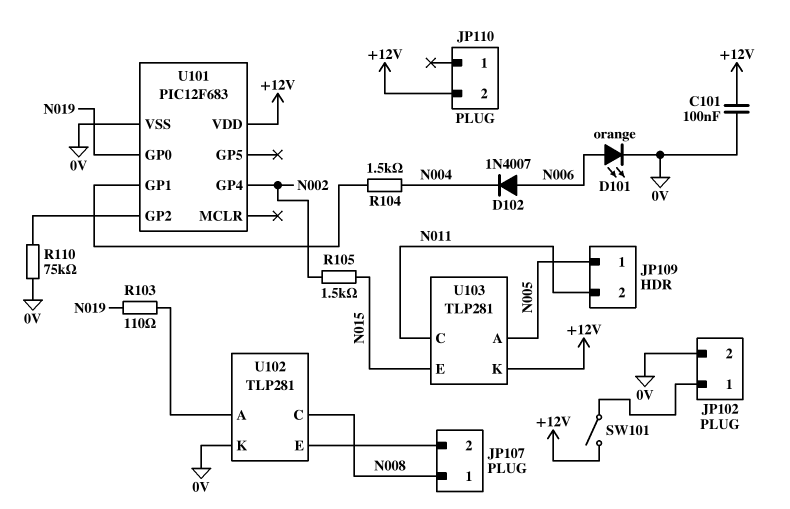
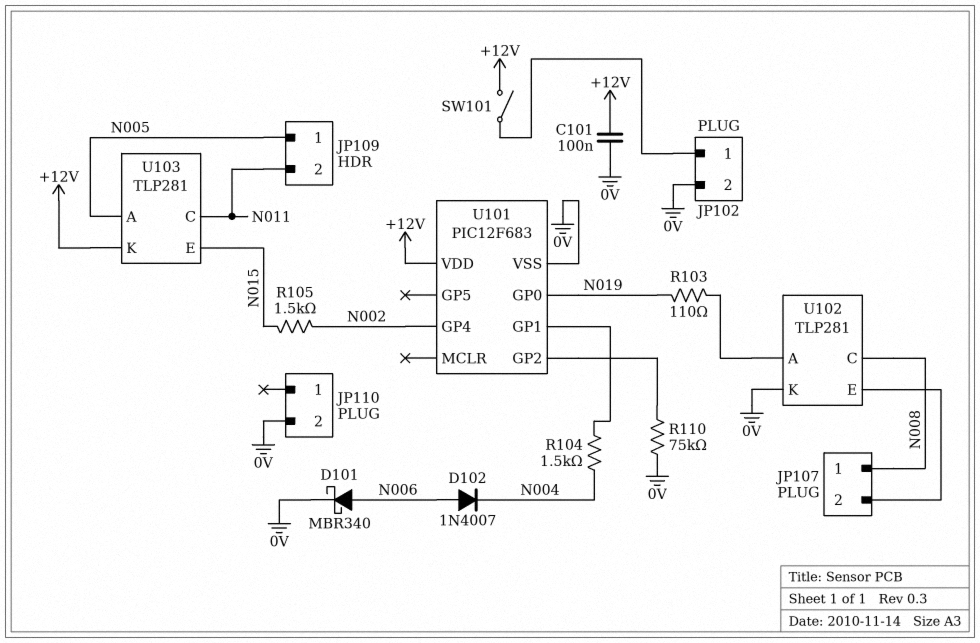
D101: LED orange (A N006, K 0V) -> schottky MBR340 (A N006, K 0V)
JP110 pin 2: +12V -> 0V

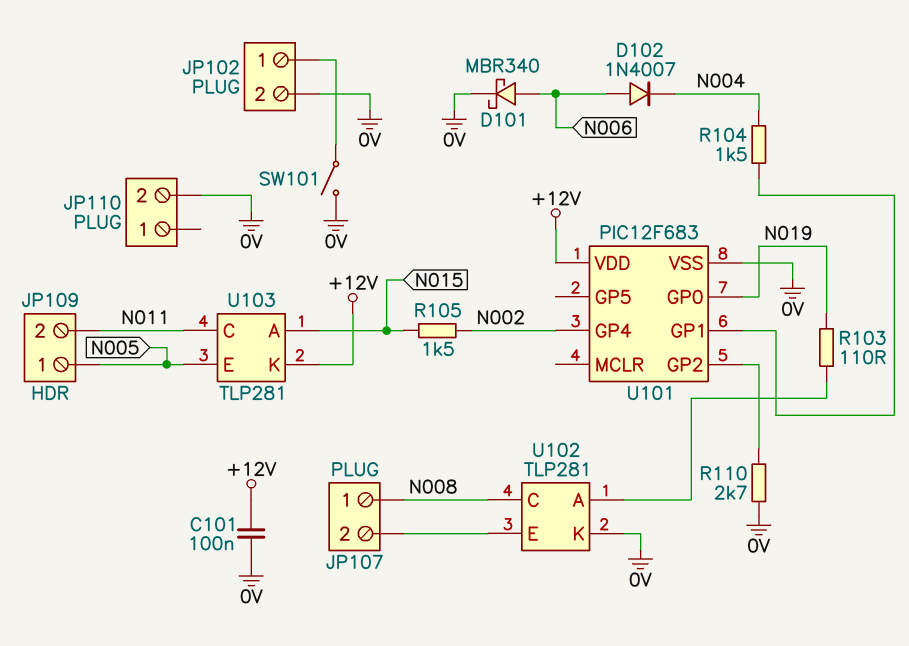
R110: 75k (0V, U101/GP2) -> 2.7k (0V, U101/GP2)
SW101: switch (+12V, JP102/1) -> switch (0V, JP102/1)
U103 pin A: N005 -> N015
U103 pin E: N015 -> N005

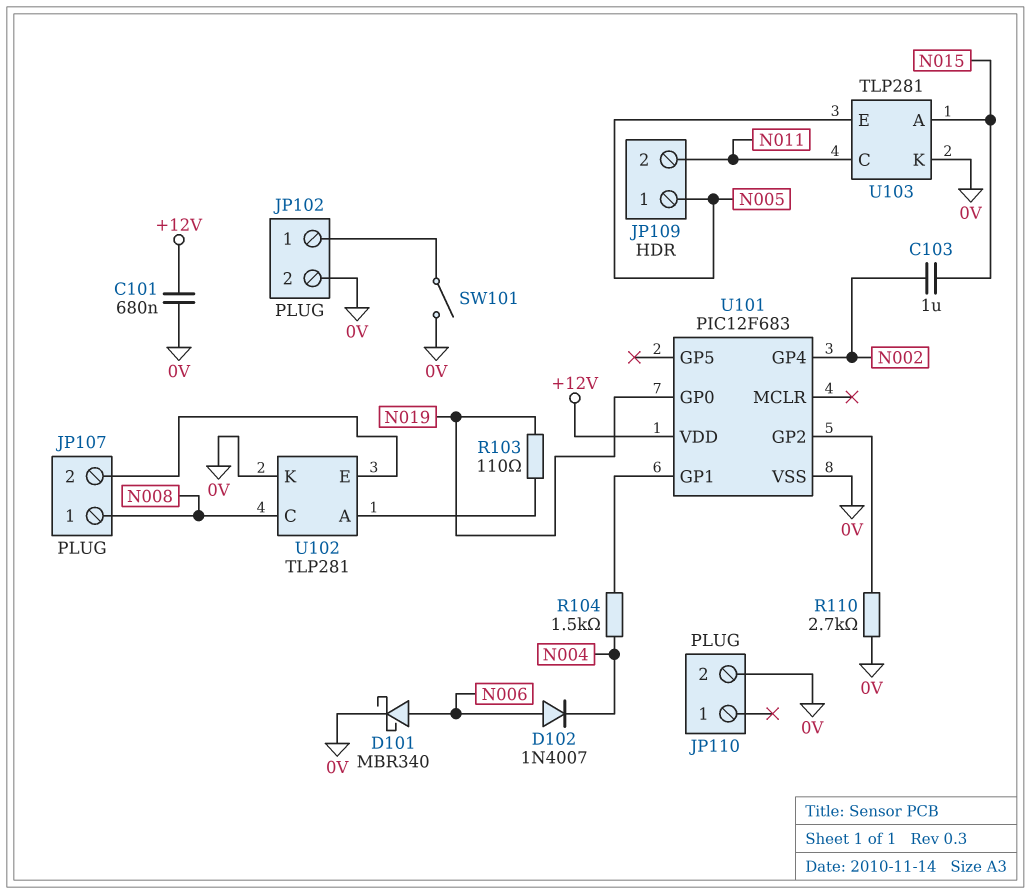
C101: 100nF (+12V, 0V) -> 680nF (+12V, 0V)
C103: none -> 1uF (N002, N015)
R105: 1.5k (N002, N015) -> none
U103 pin K: +12V -> 0V

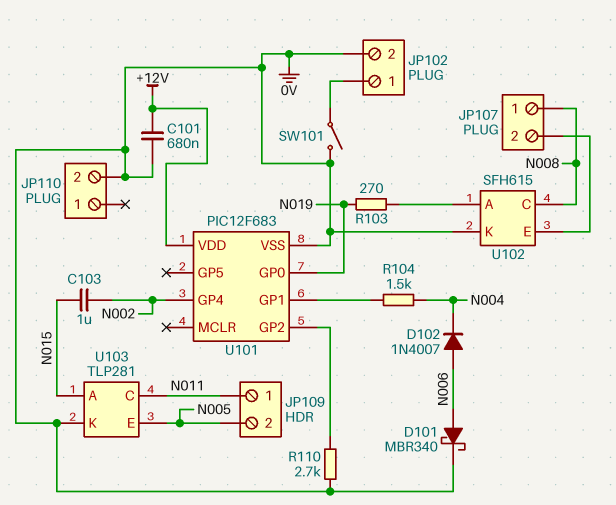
JP109 pin 1: N005 -> N011
JP109 pin 2: N011 -> N005
R103: 110 (N019, U102/A) -> 270 (N019, U102/A)
U102: TLP281 -> SFH615

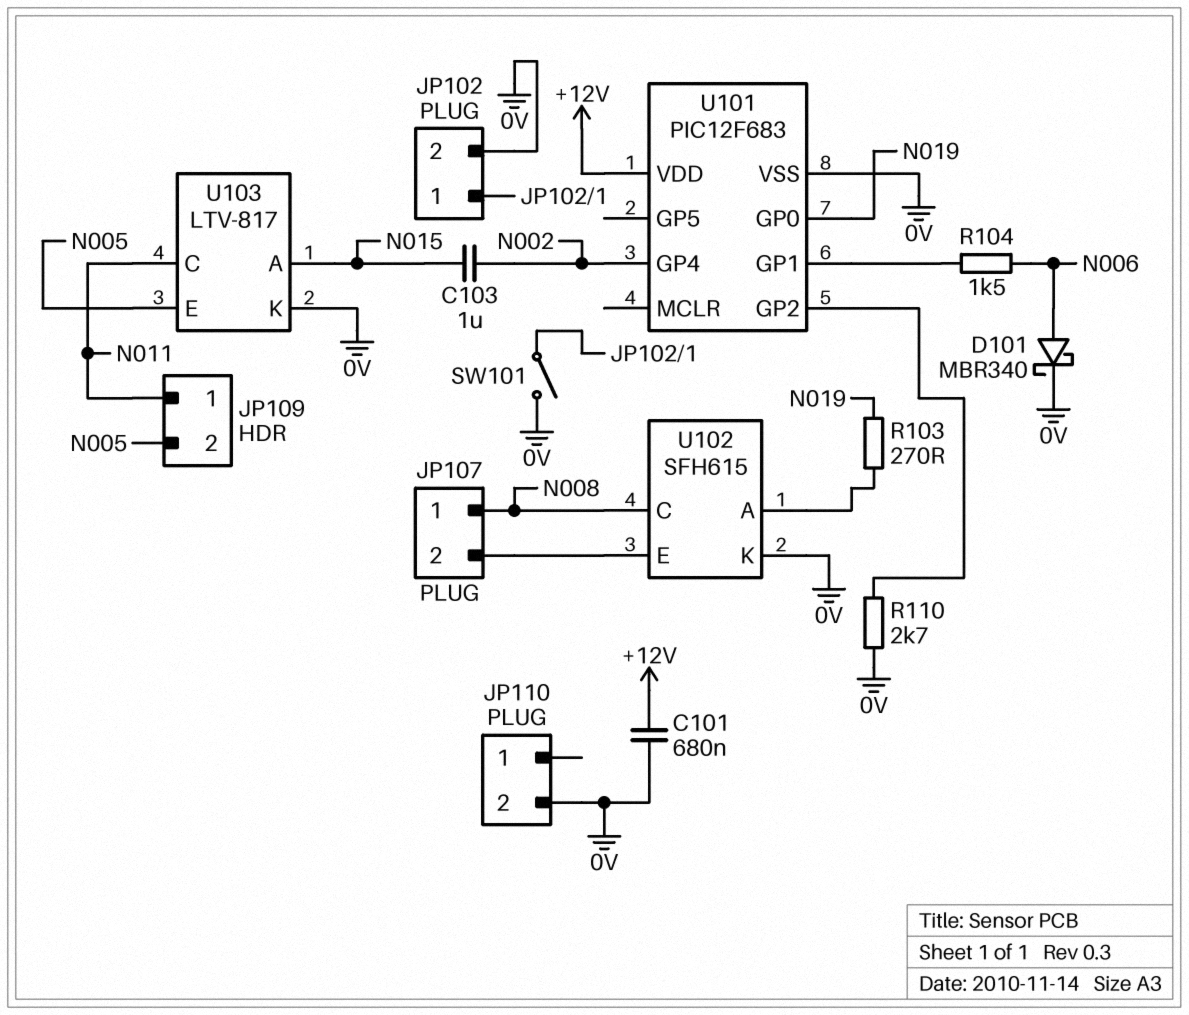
D102: diode 1N4007 (A N006, K N004) -> none
R104: 1.5k (N004, U101/GP1) -> 1.5k (N006, U101/GP1)
U103: TLP281 -> LTV-817

